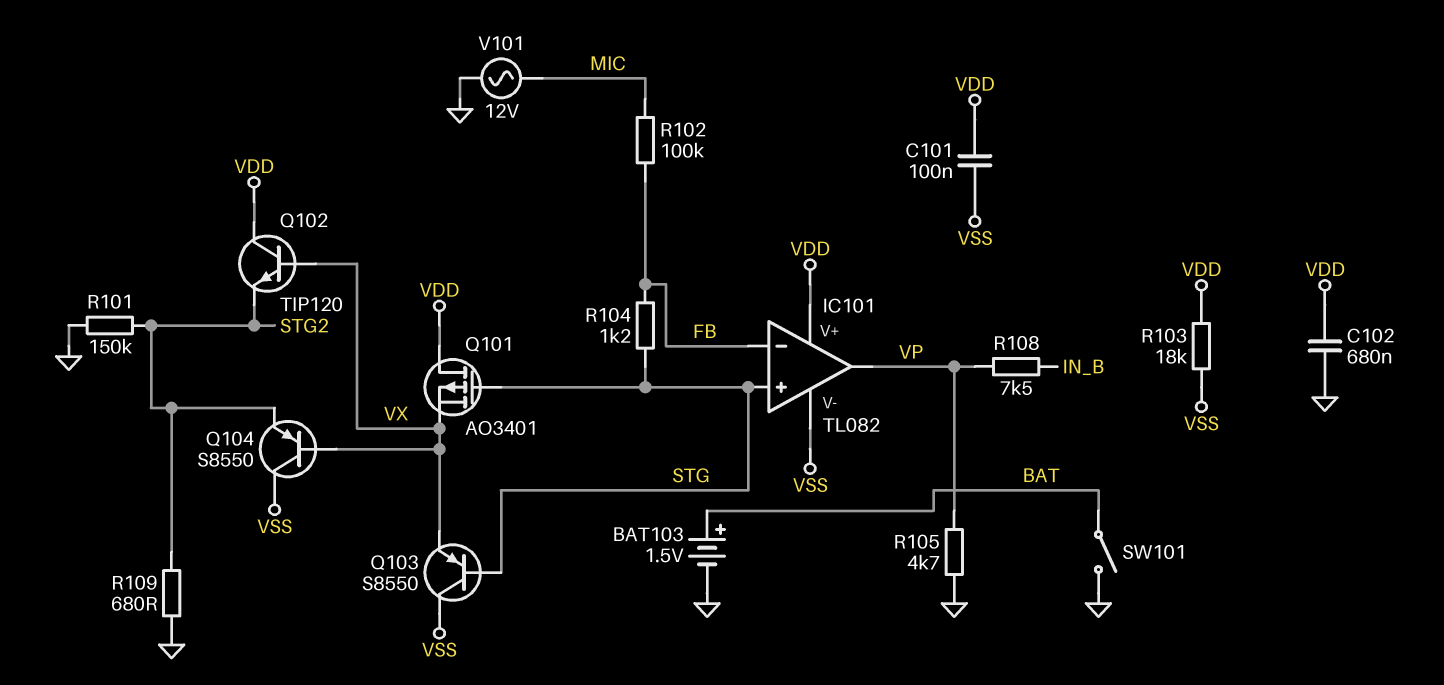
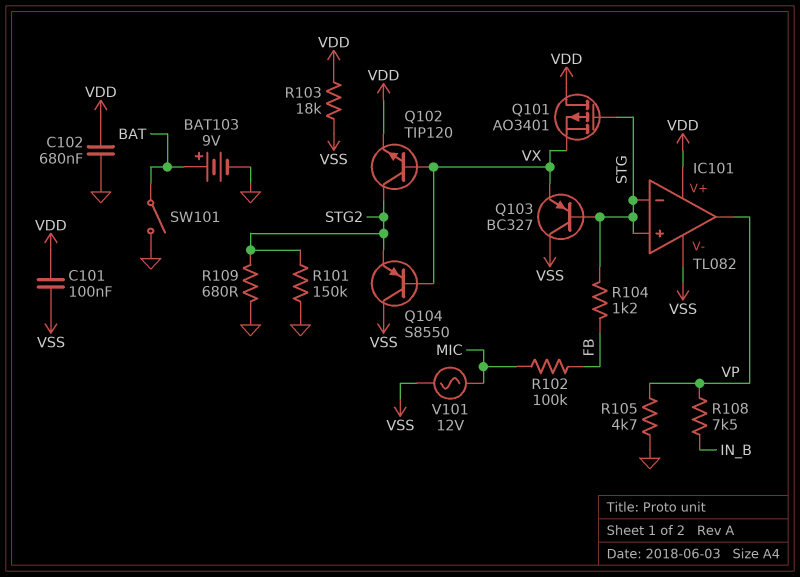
BAT103: 1.5V (plus BAT, minus GND) -> 9V (plus BAT, minus GND)
IC101 pin in-: FB -> STG
Q102: NPN TIP120 (B VX, C VDD, E STG2) -> NPN TIP120 (B VX, C STG2, E VDD)
Q103: PNP S8550 (B STG, C VSS, E VX) -> PNP BC327 (B STG, C VSS, E VX)
V101: AC 12V (GND, MIC) -> AC 12V (MIC, VSS)

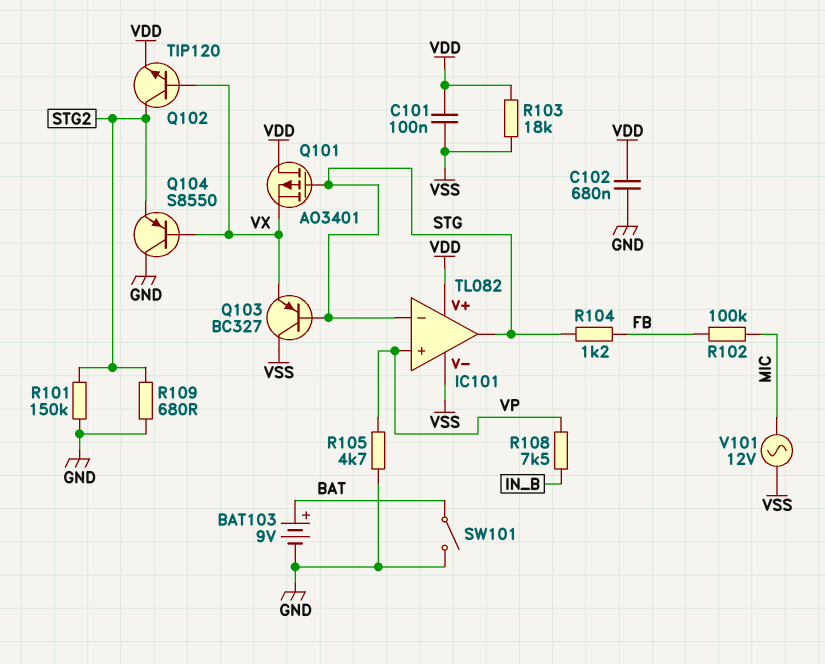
IC101 pin in+: STG -> VP
IC101 pin out: VP -> STG
Q104: PNP S8550 (B VX, C VSS, E STG2) -> PNP S8550 (B VX, C GND, E STG2)

